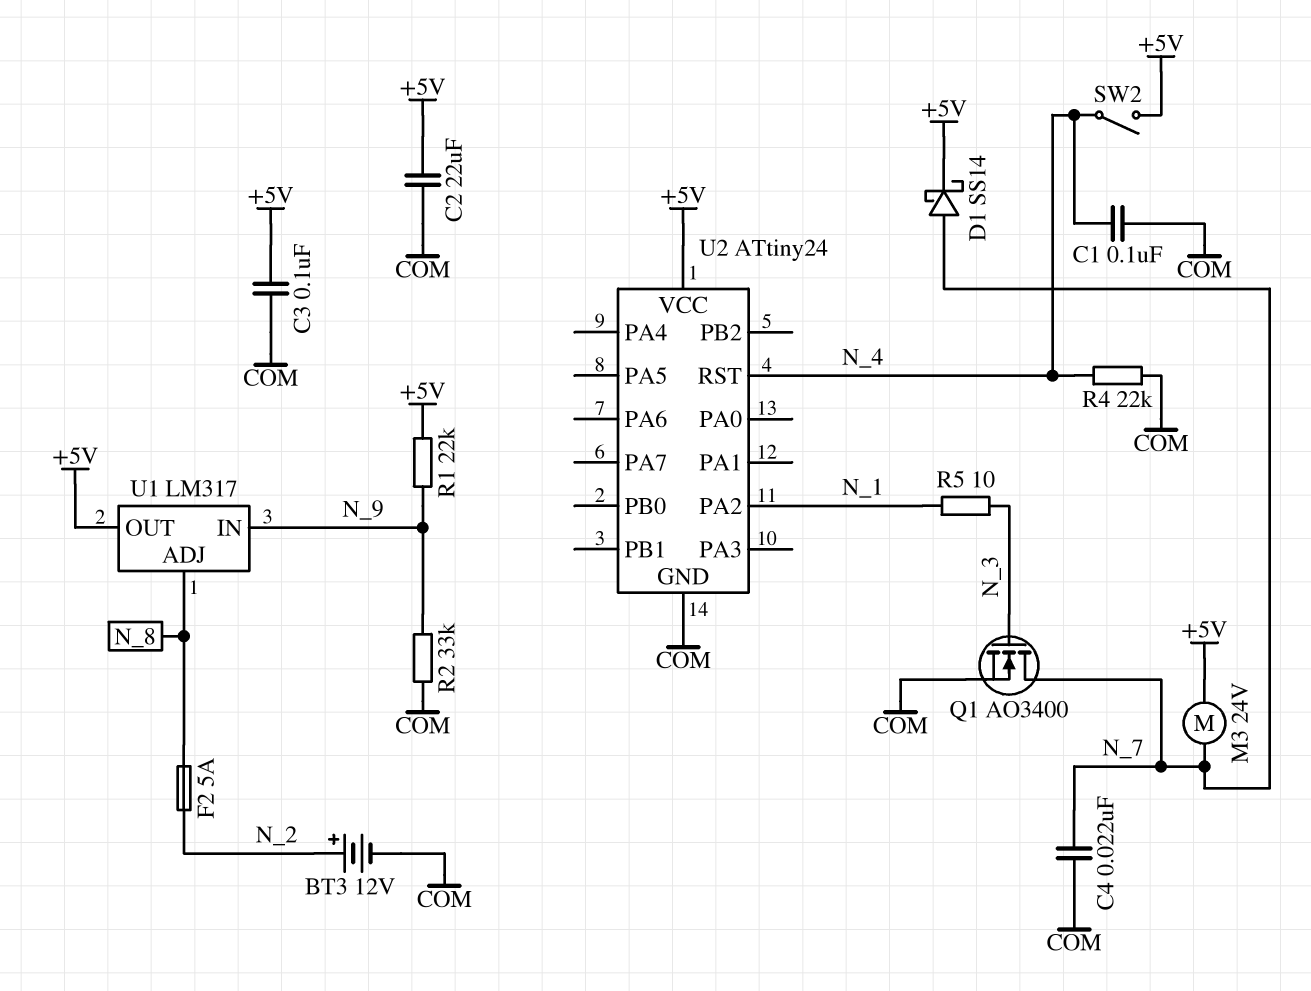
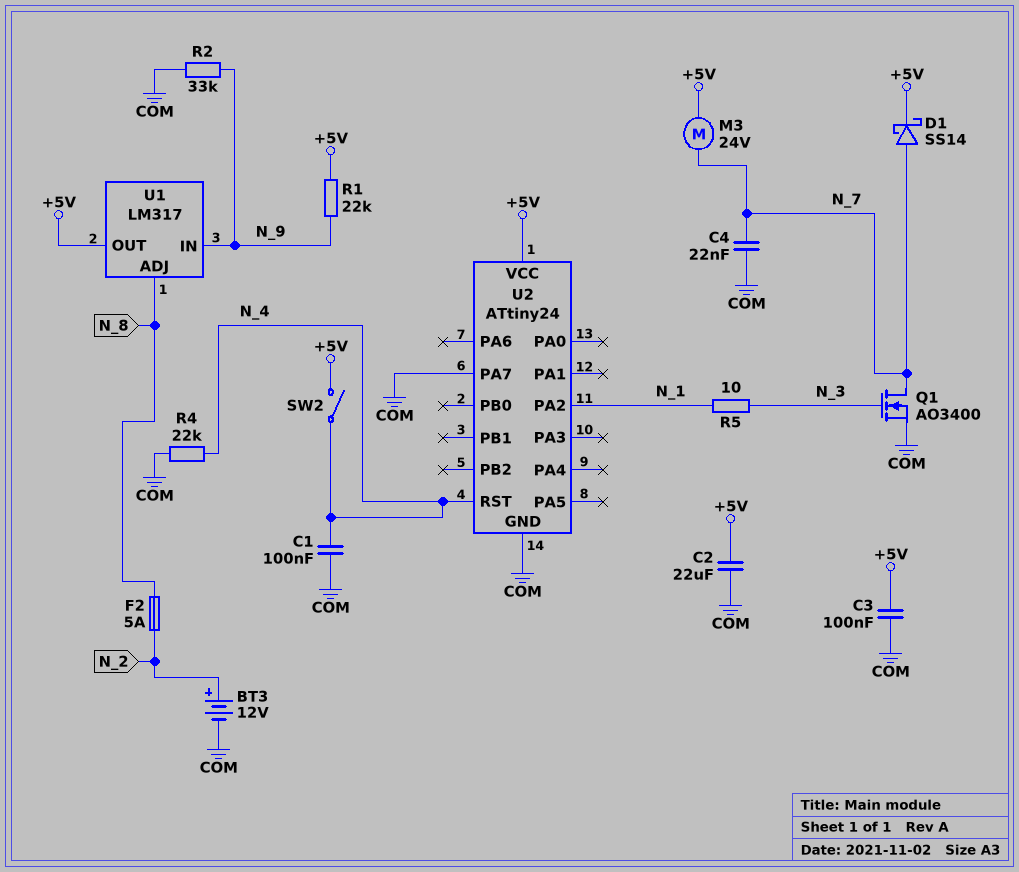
U2 pin PA7: none -> COM

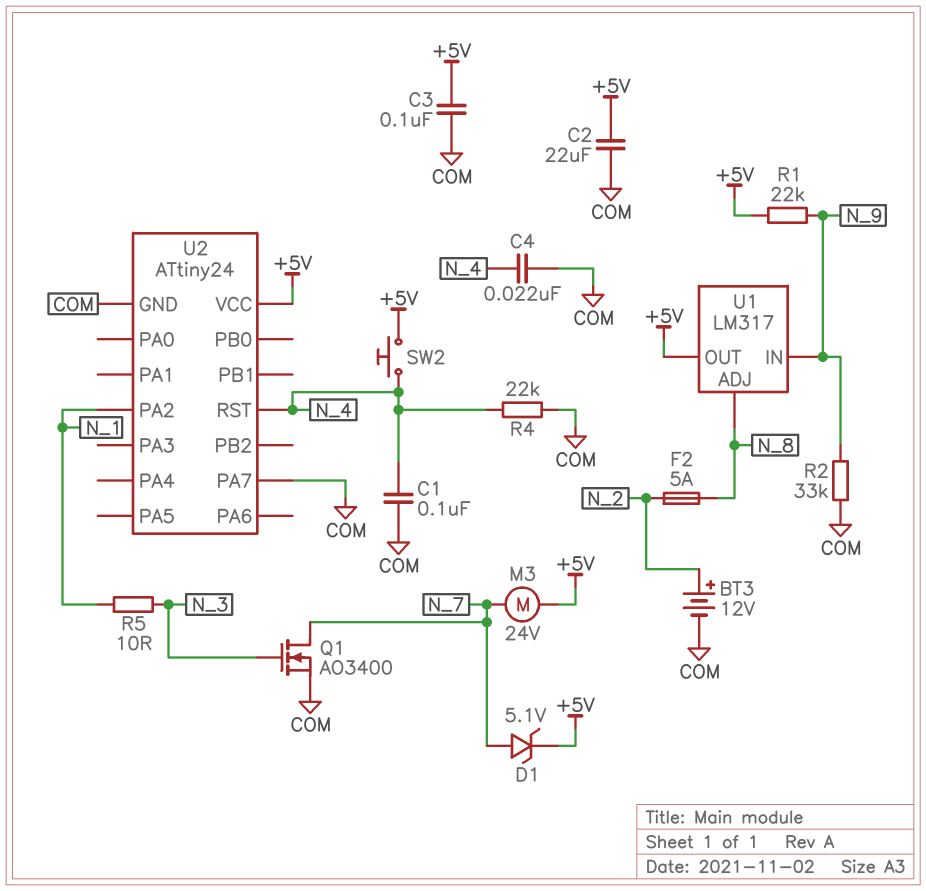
C4: 22nF (COM, N_7) -> 22nF (COM, N_4)
D1: schottky SS14 (A N_7, K +5V) -> zener 5.1V (A N_7, K +5V)
SW2: switch (+5V, N_4) -> button (+5V, N_4)

